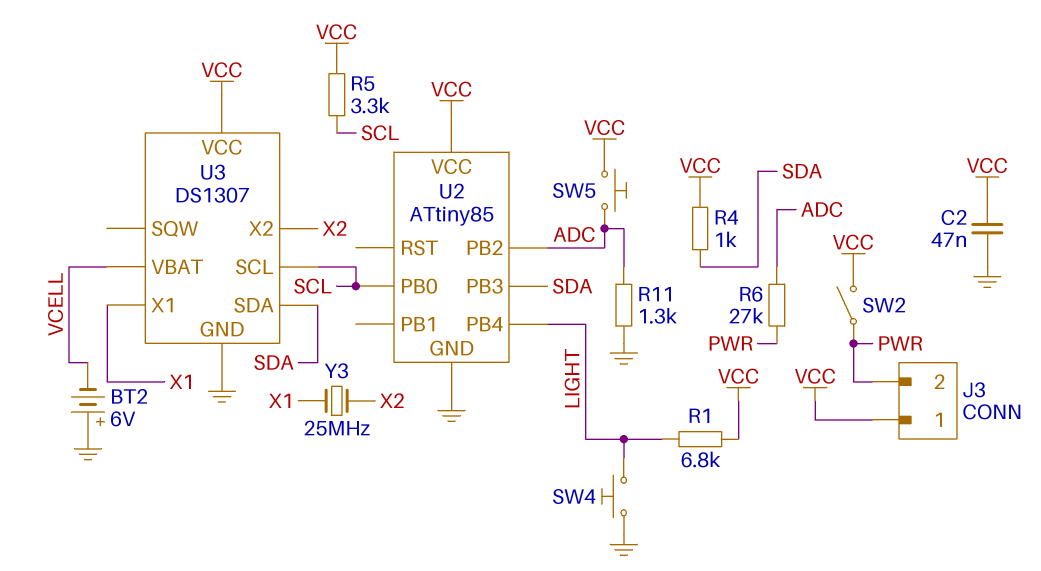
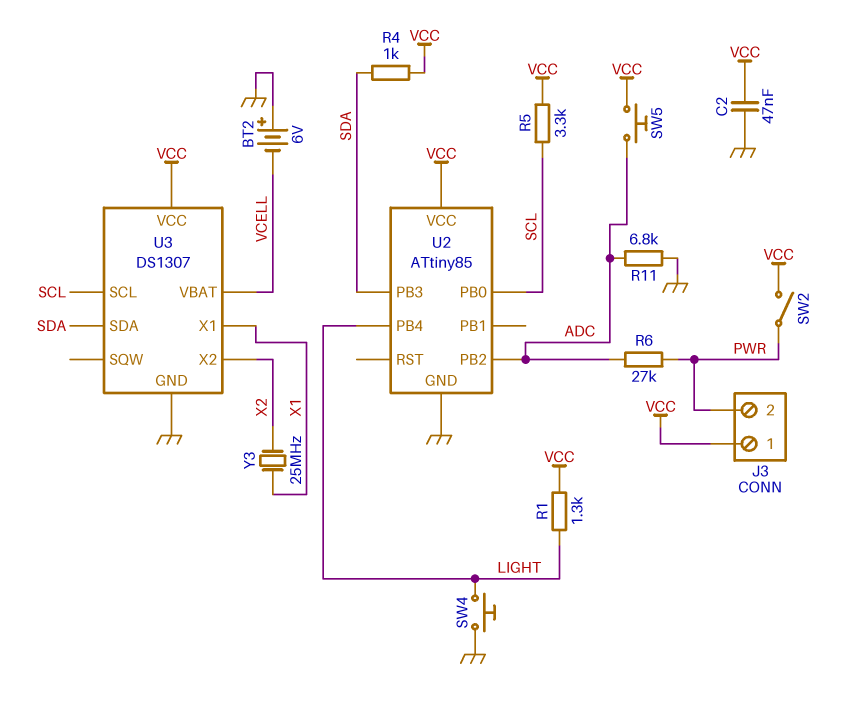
R1: 6.8k (LIGHT, VCC) -> 1.3k (LIGHT, VCC)
R11: 1.3k (ADC, GND) -> 6.8k (ADC, GND)

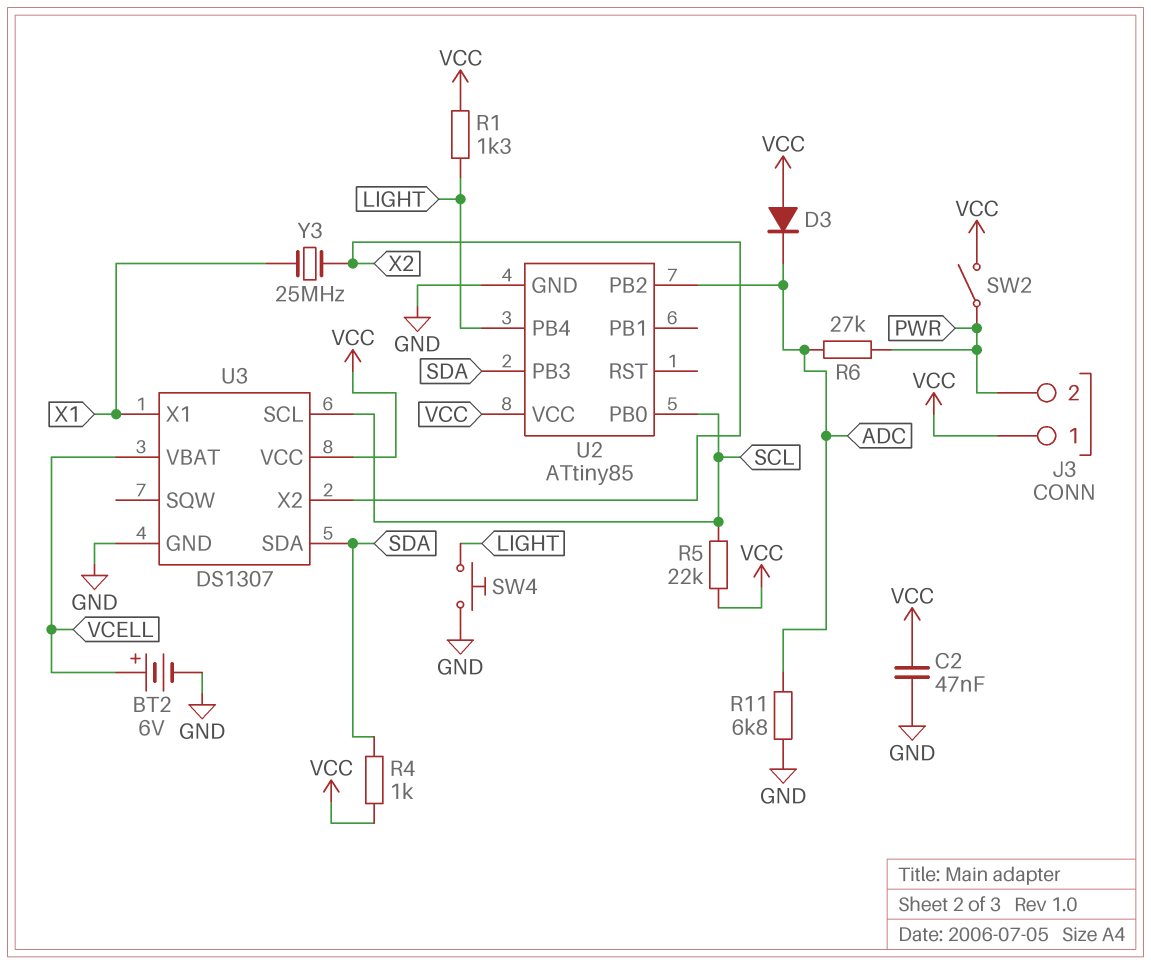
BT2: 6V (plus GND, minus VCELL) -> 6V (plus VCELL, minus GND)
D3: none -> diode (A VCC, K ADC)
R5: 3.3k (SCL, VCC) -> 22k (SCL, VCC)
SW5: button (ADC, VCC) -> none

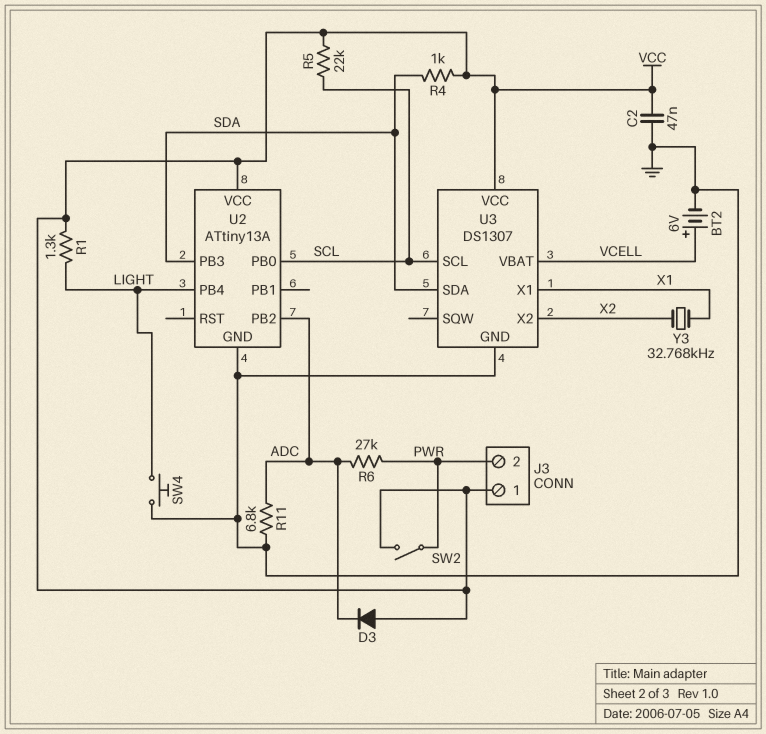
U2: ATtiny85 -> ATtiny13A
Y3: 25MHz (X1, X2) -> 32.768kHz (X1, X2)

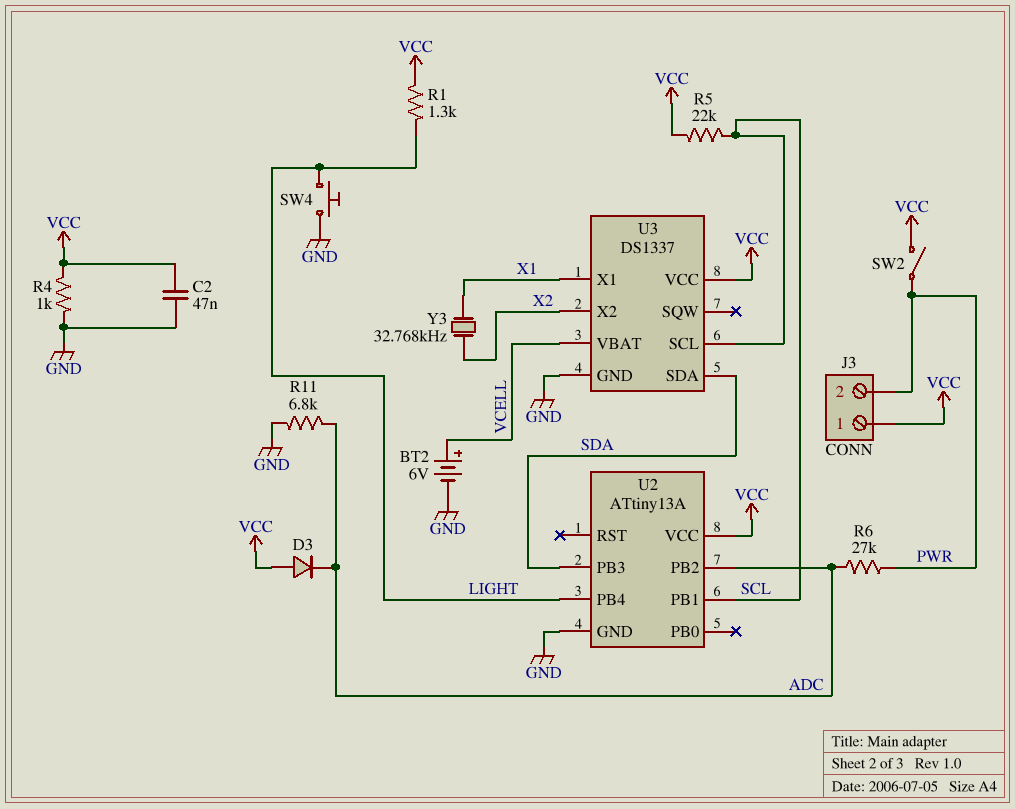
R4: 1k (SDA, VCC) -> 1k (GND, VCC)
U2 pin PB0: SCL -> none
U2 pin PB1: none -> SCL
U3: DS1307 -> DS1337

